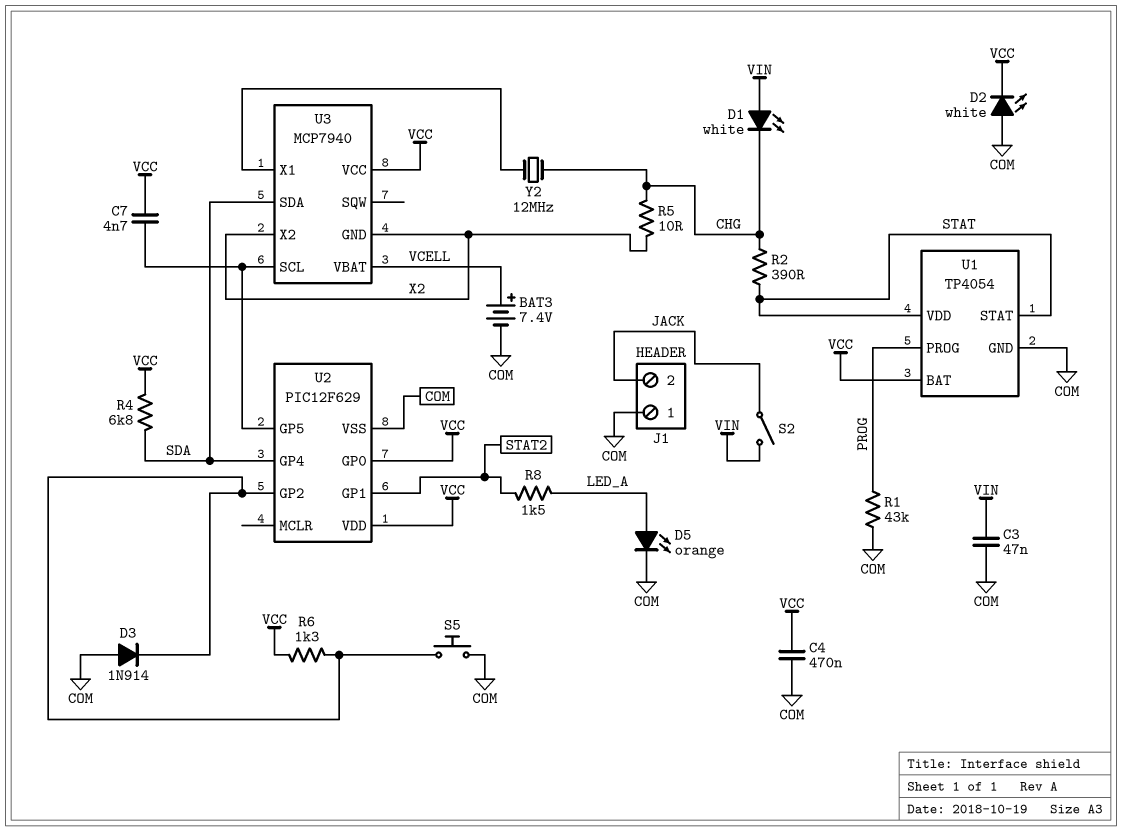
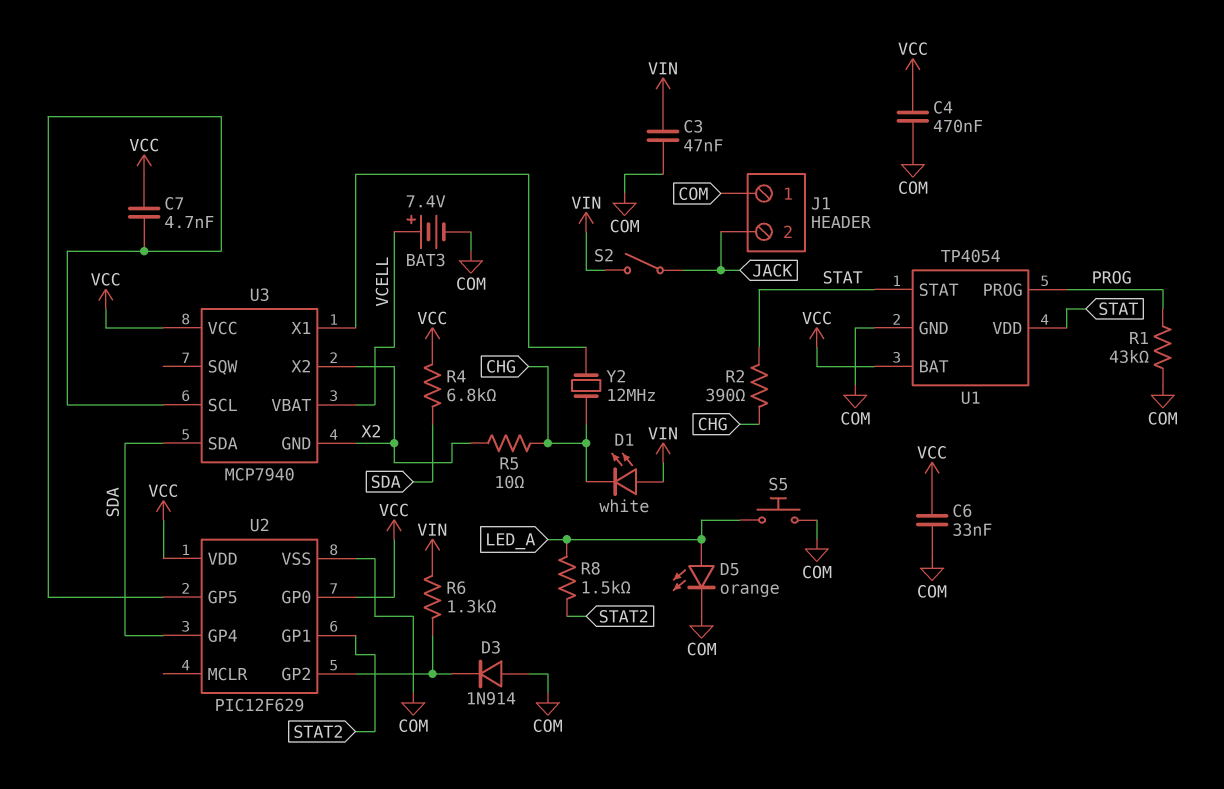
C6: none -> 33nF (COM, VCC)
D2: LED white (A COM, K VCC) -> none
R6: 1.3k (U2/GP2, VCC) -> 1.3k (U2/GP2, VIN)
S5: button (COM, U2/GP2) -> button (COM, LED_A)

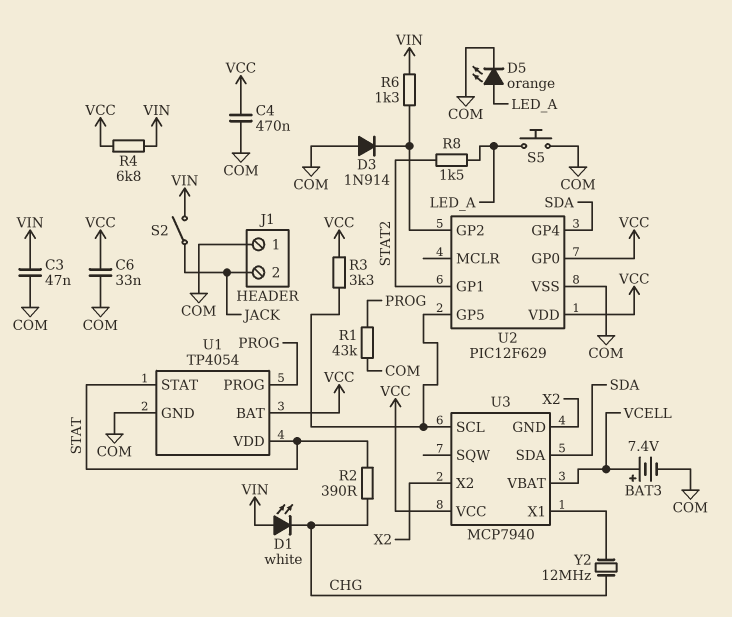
C7: 4.7nF (U2/GP5, VCC) -> none
R3: none -> 3.3k (U2/GP5, VCC)
R4: 6.8k (SDA, VCC) -> 6.8k (VCC, VIN)
R5: 10 (CHG, X2) -> none

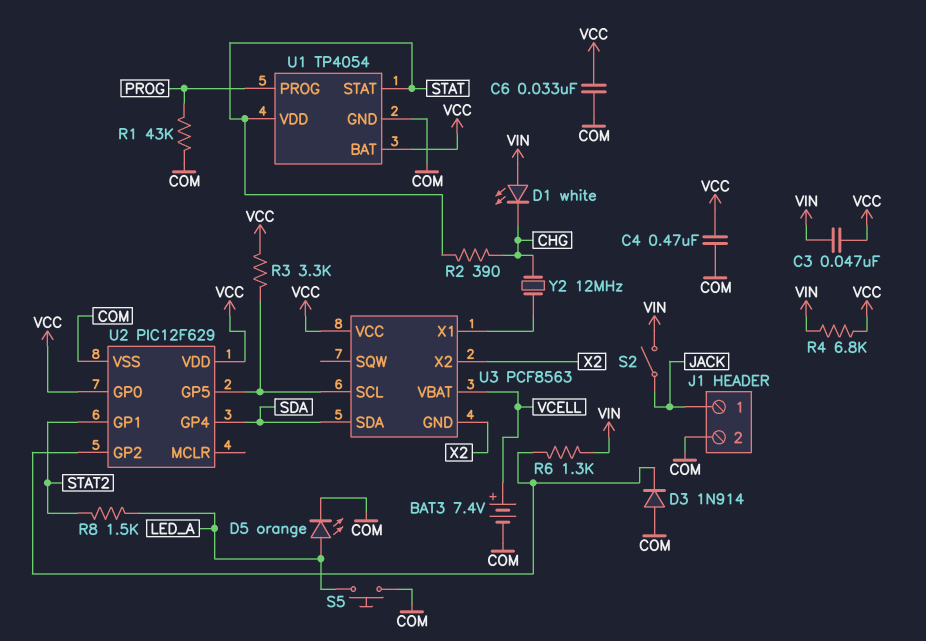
C3: 47nF (COM, VIN) -> 47nF (VCC, VIN)
J1 pin 1: COM -> JACK
J1 pin 2: JACK -> COM
U3: MCP7940 -> PCF8563

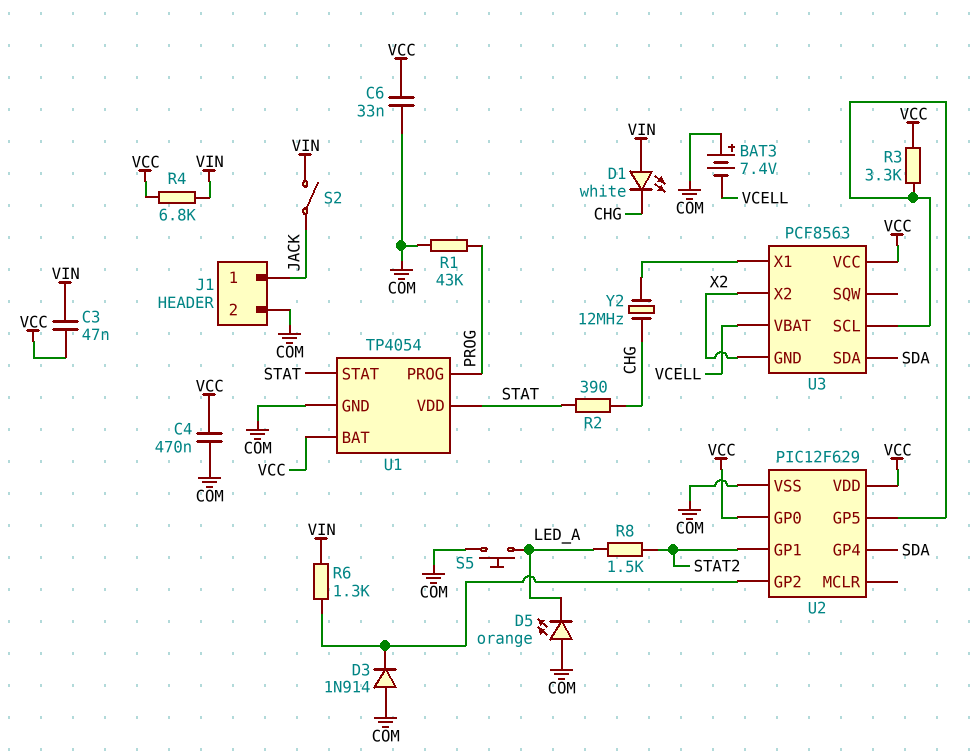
BAT3: 7.4V (plus VCELL, minus COM) -> 7.4V (plus COM, minus VCELL)
D5: LED orange (A LED_A, K COM) -> LED orange (A COM, K LED_A)

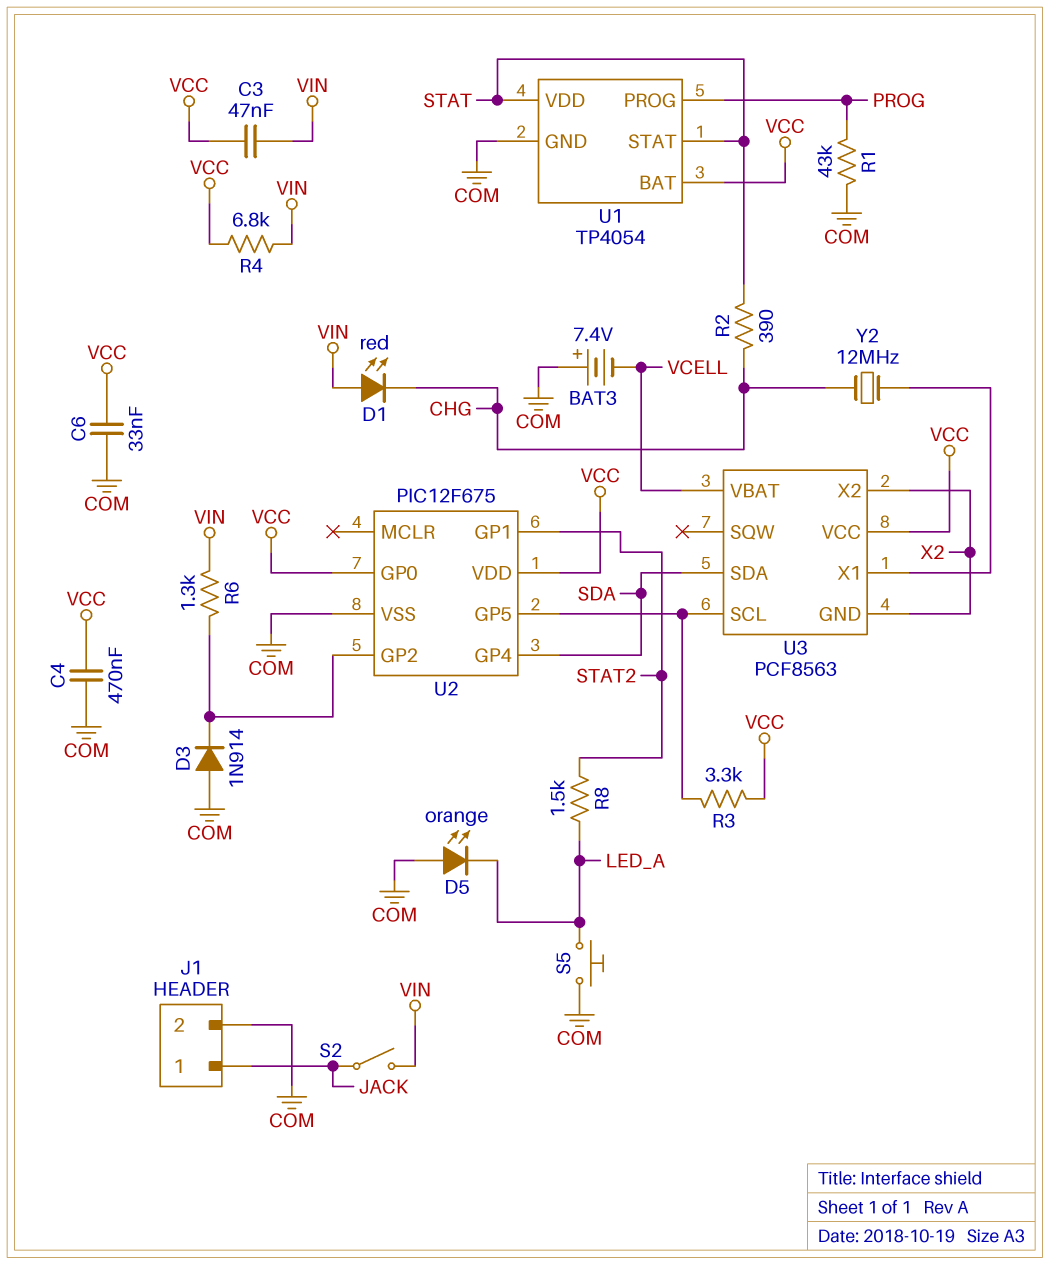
D1: LED white (A VIN, K CHG) -> LED red (A VIN, K CHG)
U2: PIC12F629 -> PIC12F675

